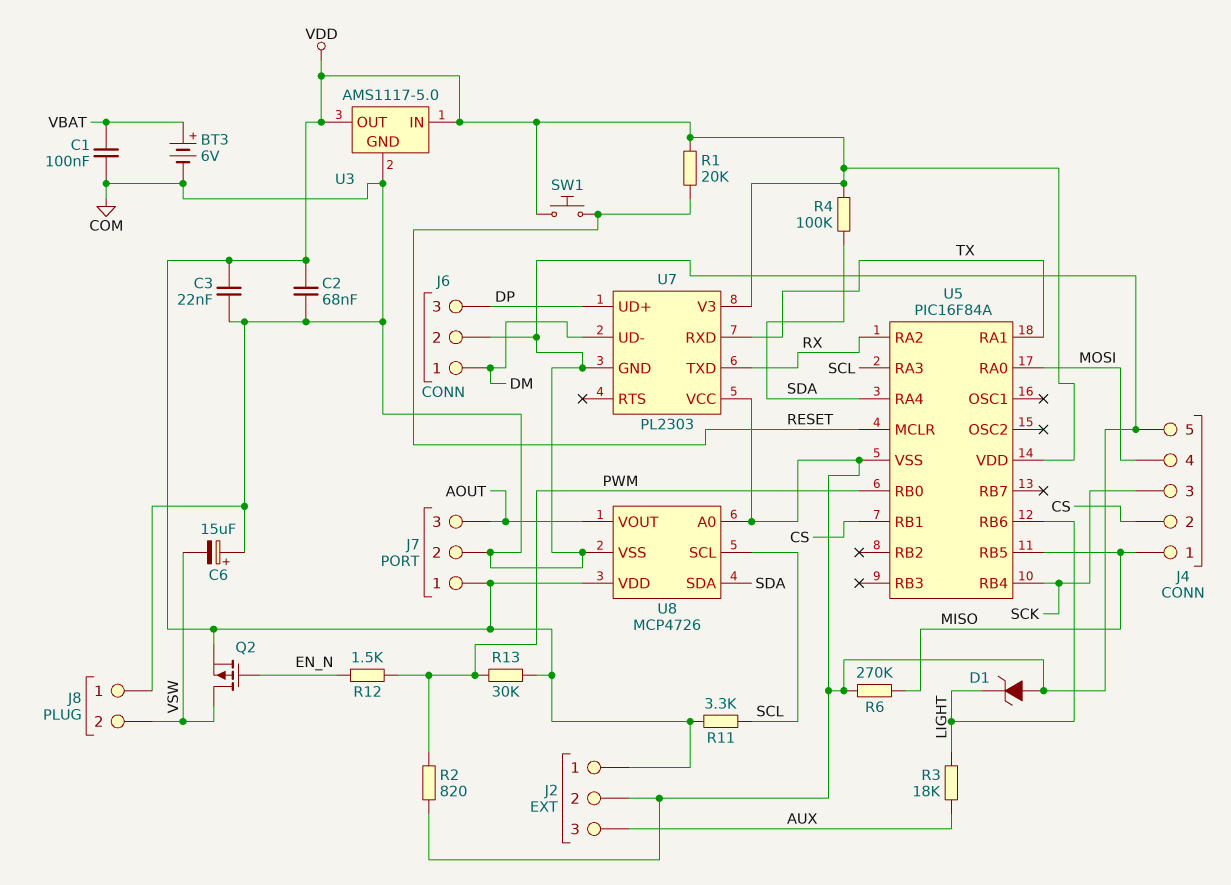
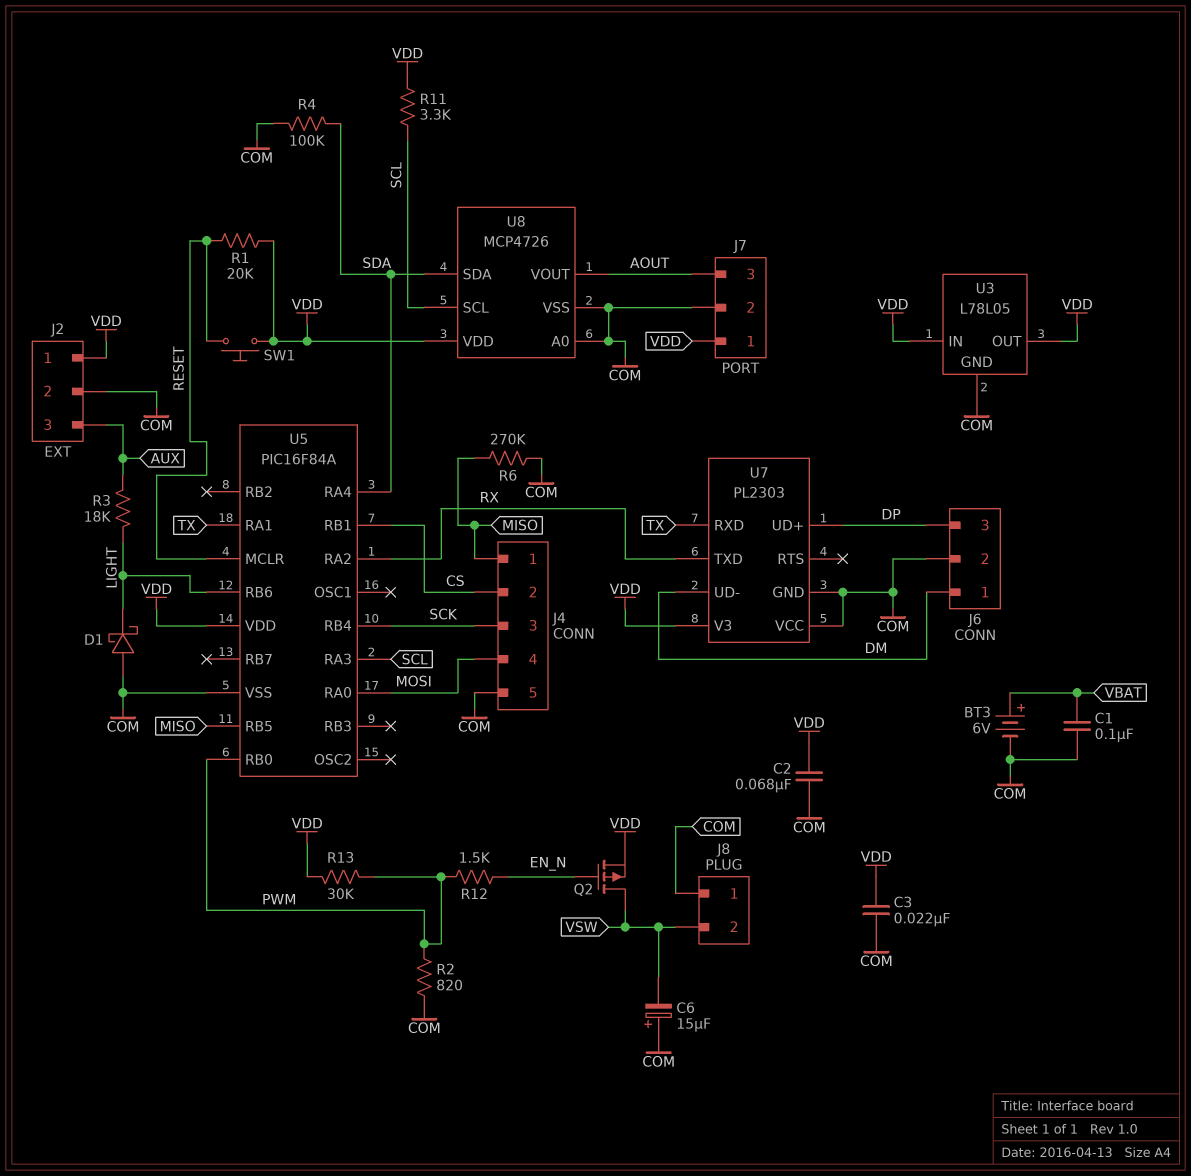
D1: zener (A COM, K LIGHT) -> schottky (A COM, K LIGHT)
R4: 100k (SDA, VDD) -> 100k (COM, SDA)
U3: AMS1117-5.0 -> L78L05

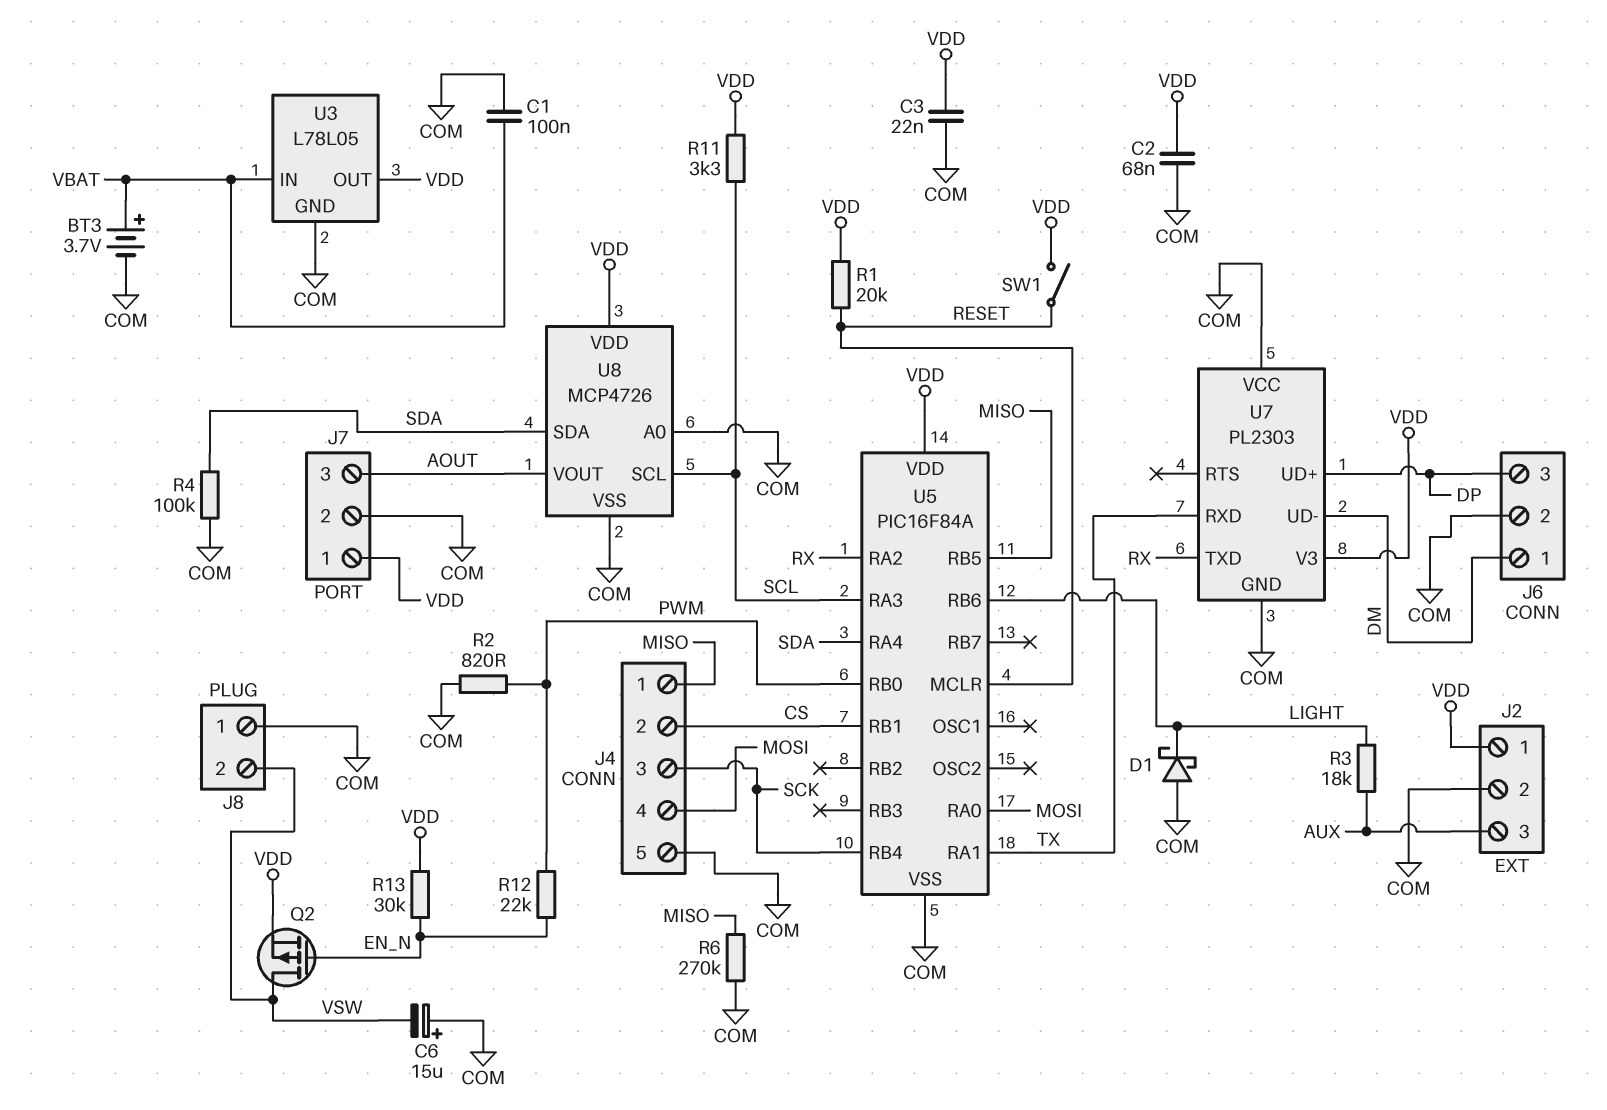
BT3: 6V (plus VBAT, minus COM) -> 3.7V (plus VBAT, minus COM)
R12: 1.5k (EN_N, PWM) -> 22k (EN_N, PWM)
R13: 30k (PWM, VDD) -> 30k (EN_N, VDD)
SW1: button (RESET, VDD) -> switch (RESET, VDD)
U3 pin IN: VDD -> VBAT

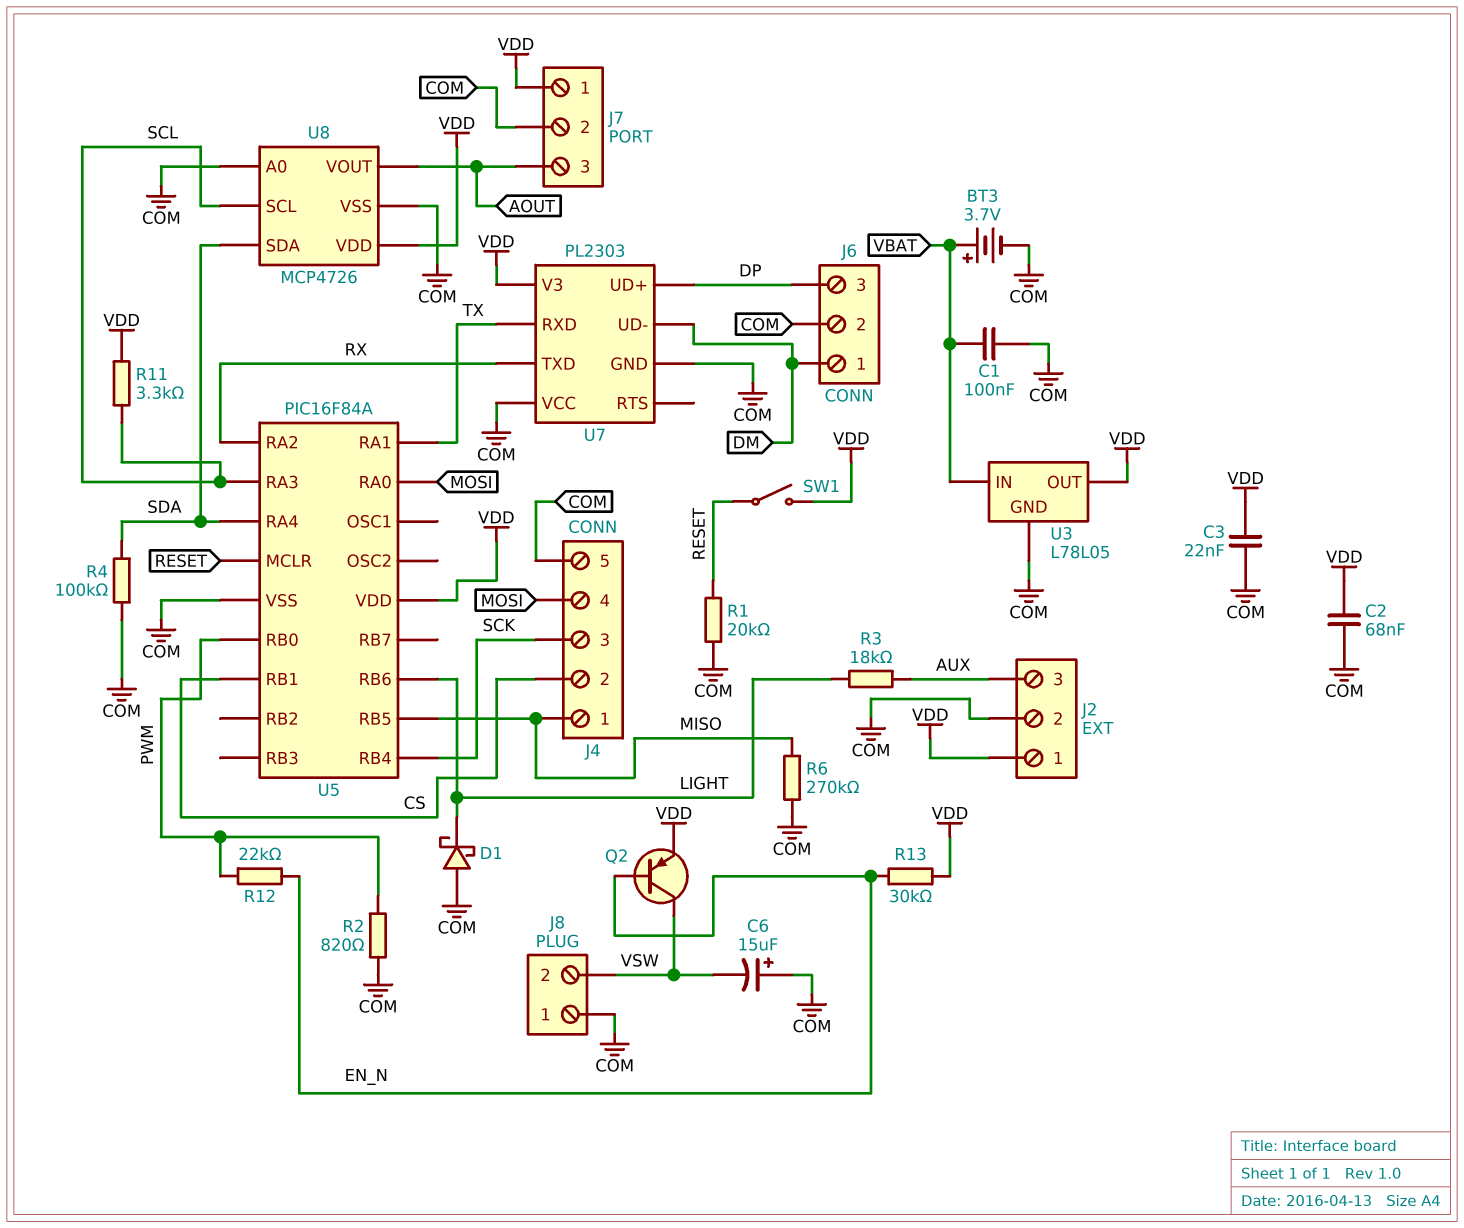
Q2: PMOS (G EN_N, D VSW, S VDD) -> PNP (B EN_N, C VSW, E VDD)
R1: 20k (RESET, VDD) -> 20k (COM, RESET)

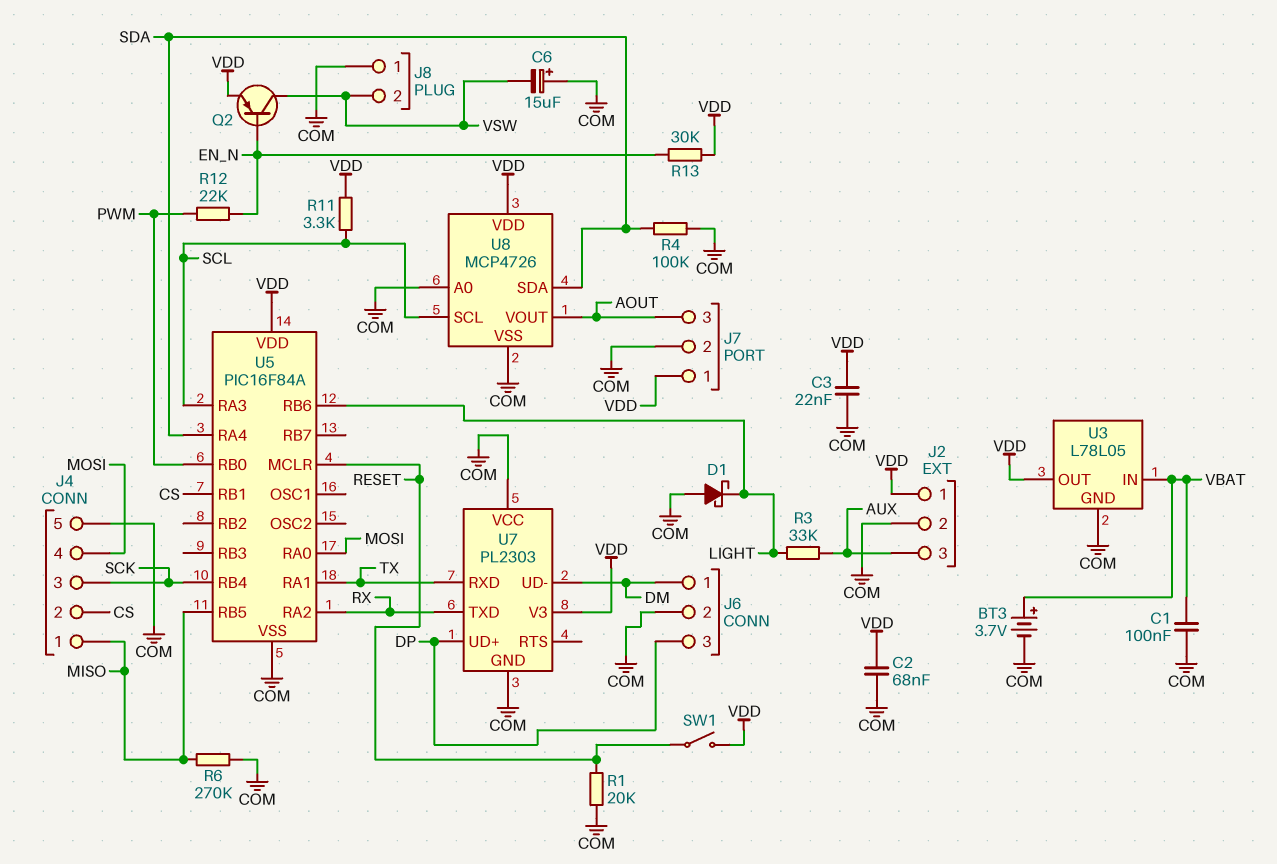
R2: 820 (COM, PWM) -> none
R3: 18k (AUX, LIGHT) -> 33k (AUX, LIGHT)

